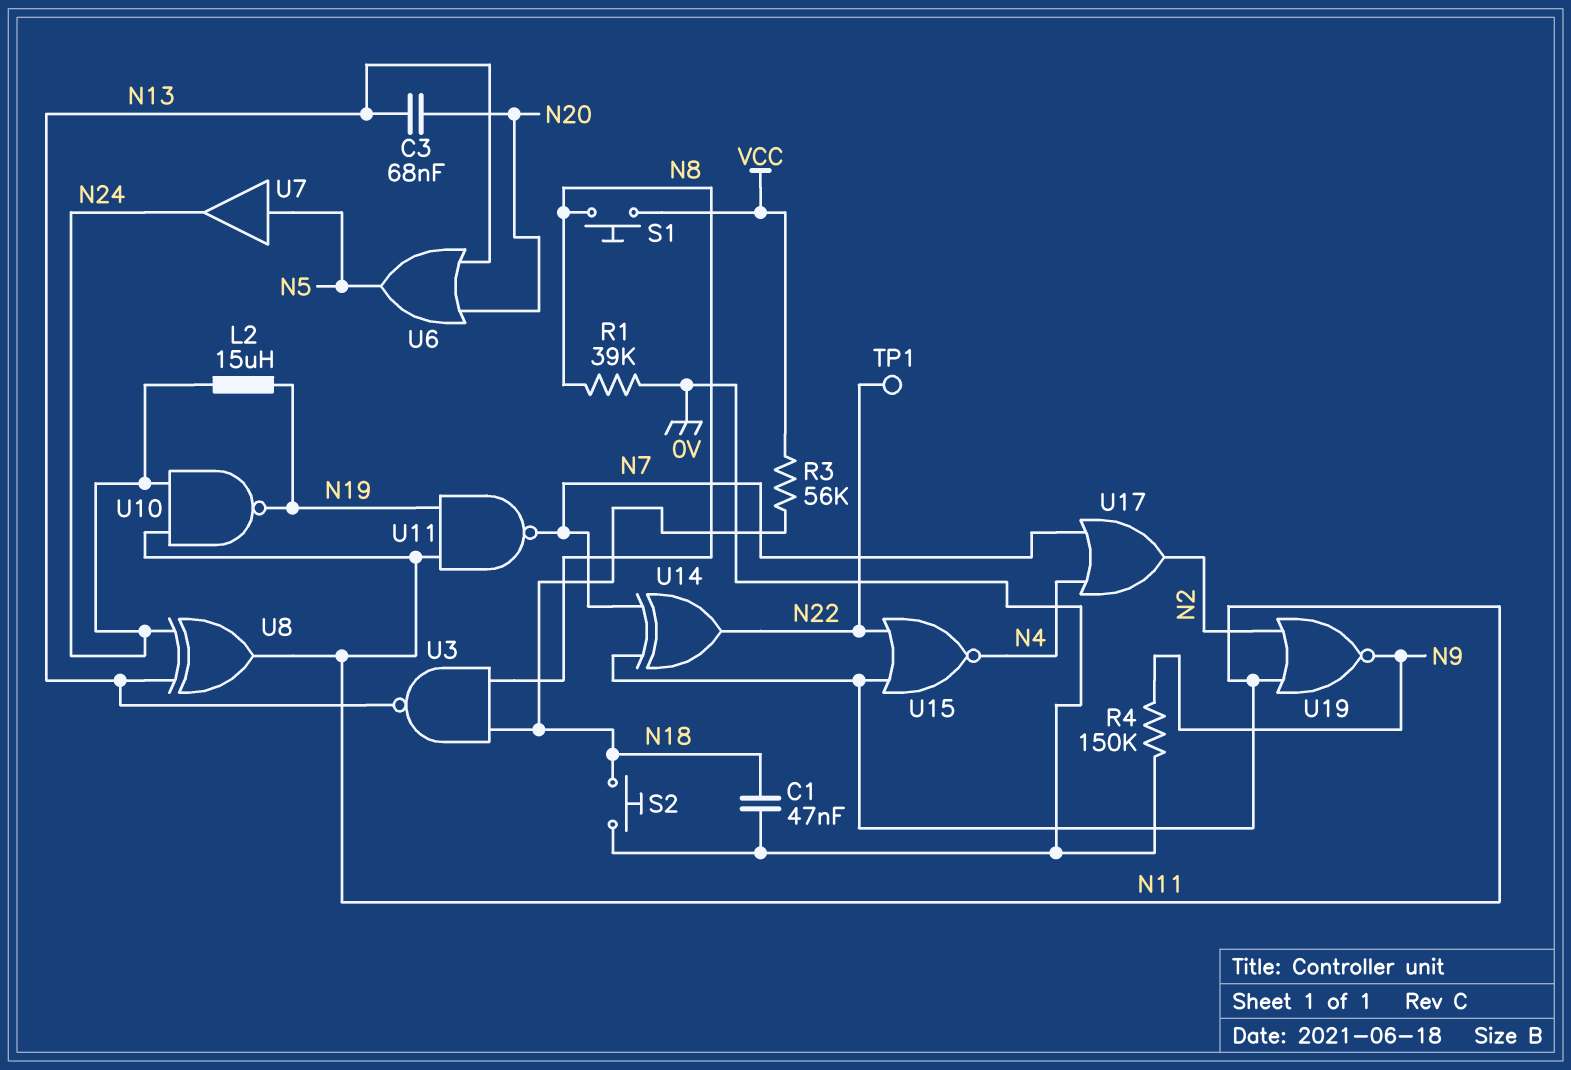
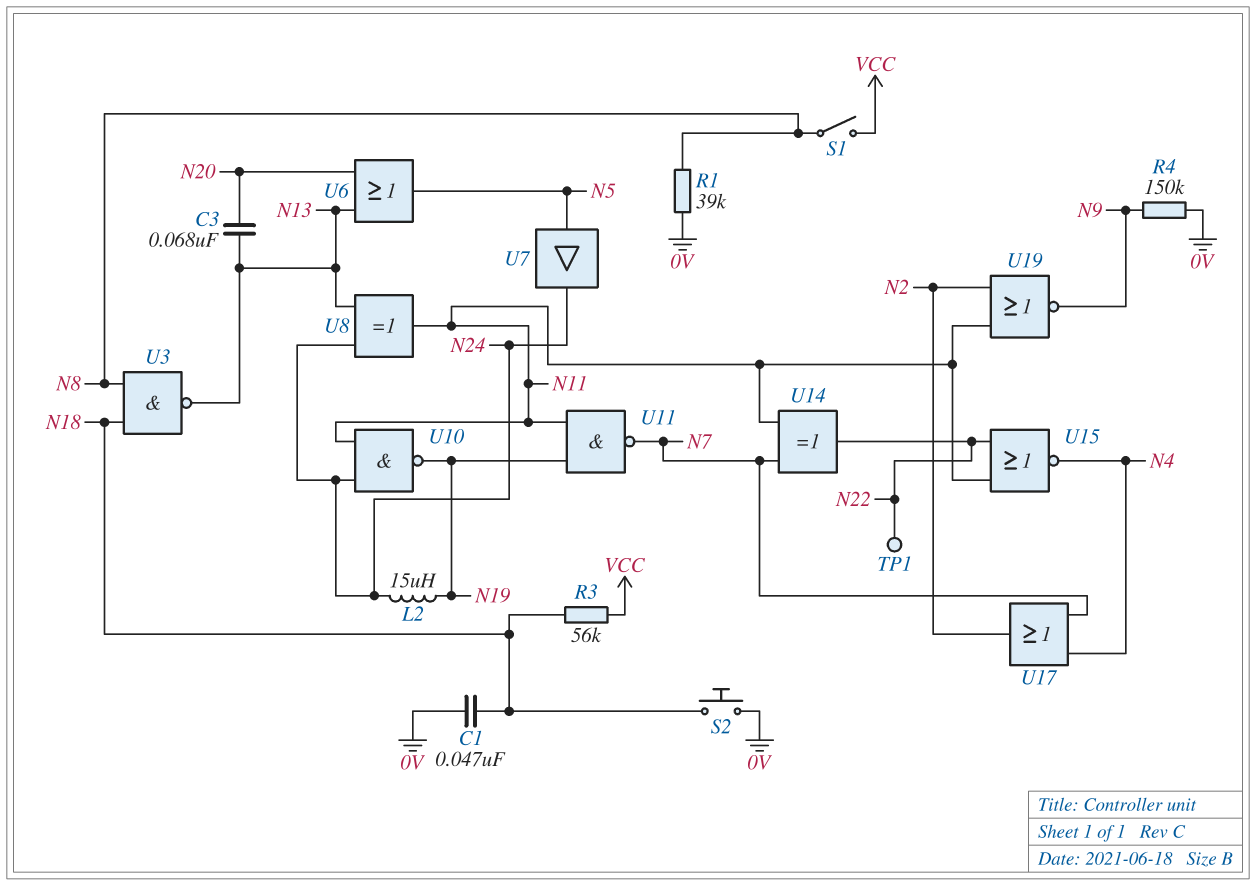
S1: button (N8, VCC) -> switch (N8, VCC)

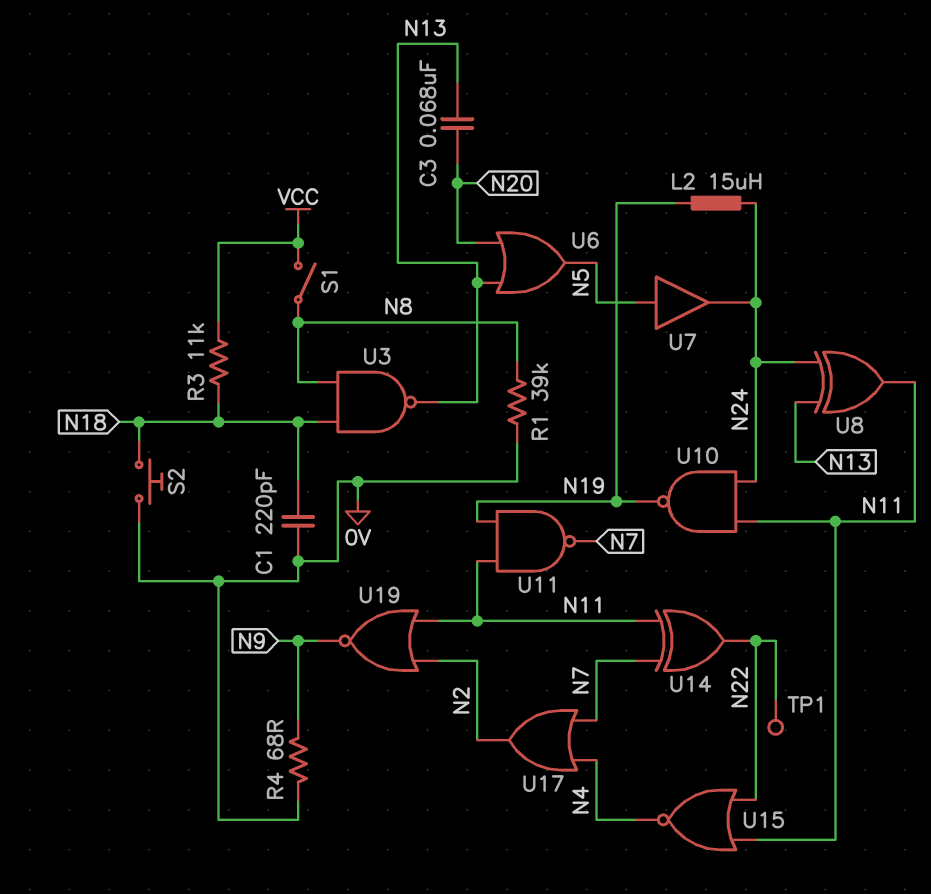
C1: 47nF (0V, N18) -> 220pF (0V, N18)
R3: 56k (N18, VCC) -> 11k (N18, VCC)
R4: 150k (0V, N9) -> 68 (0V, N9)

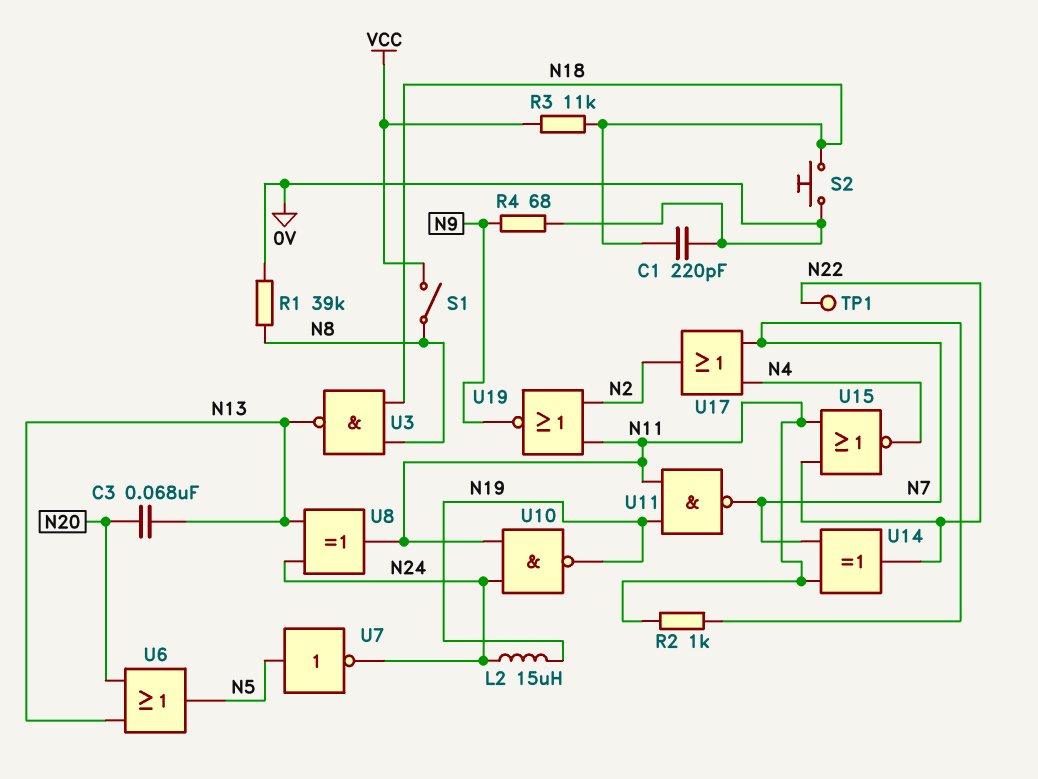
R2: none -> 1k (N7, N11)
U7: buffer (in N5, out N24) -> NOT (in N5, out N24)

